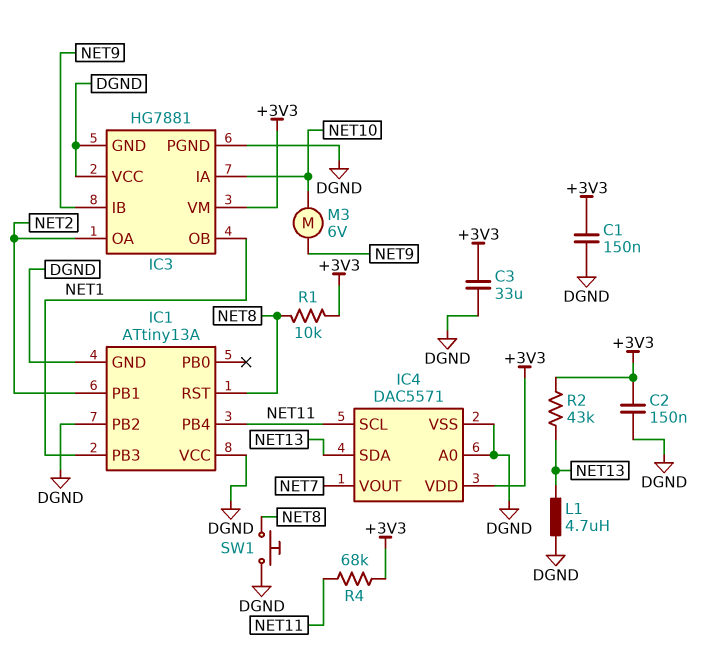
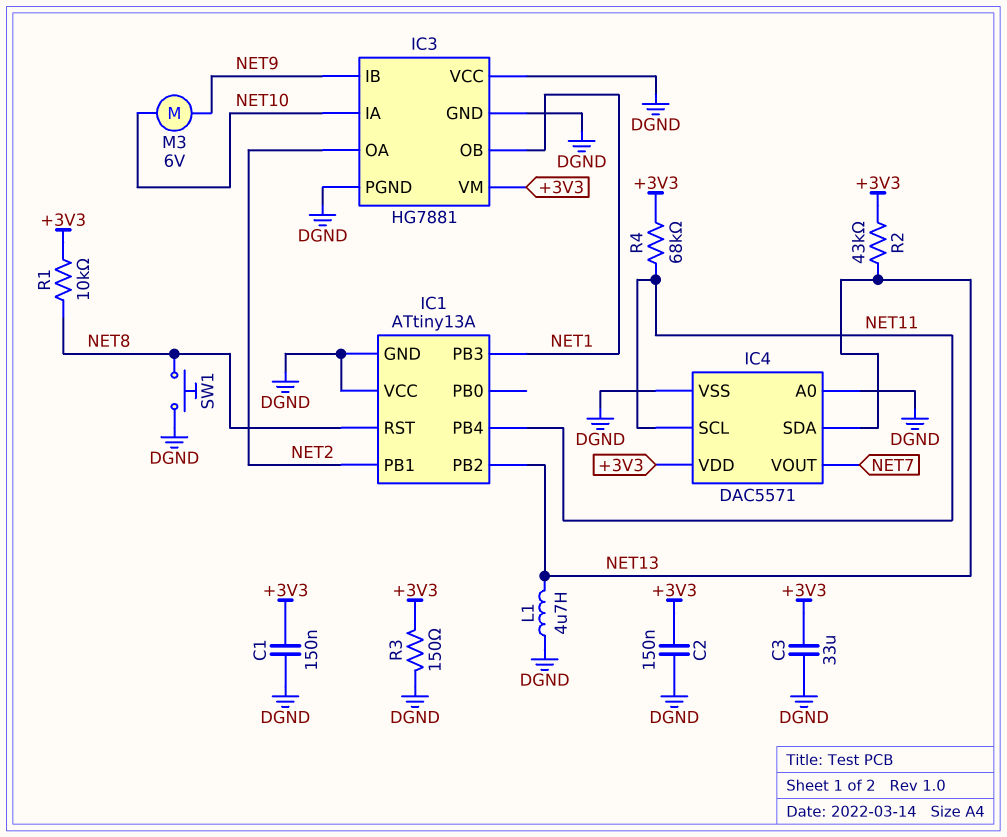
IC1 pin PB2: DGND -> NET13
R3: none -> 150 (+3V3, DGND)

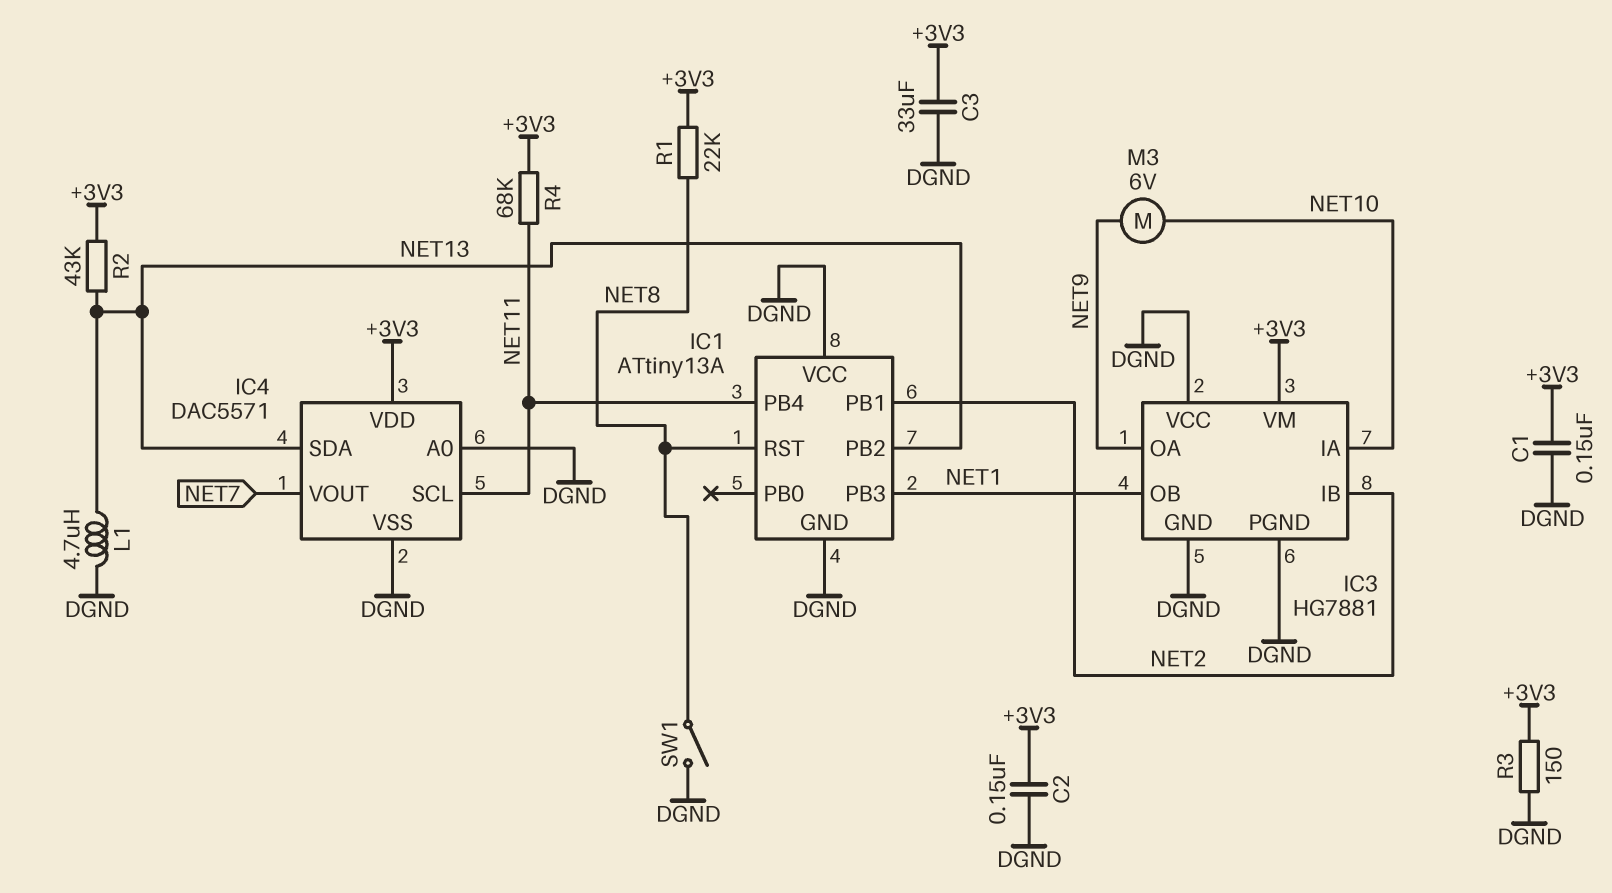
IC3 pin IB: NET9 -> NET2
IC3 pin OA: NET2 -> NET9
R1: 10k (+3V3, NET8) -> 22k (+3V3, NET8)
SW1: button (DGND, NET8) -> switch (DGND, NET8)

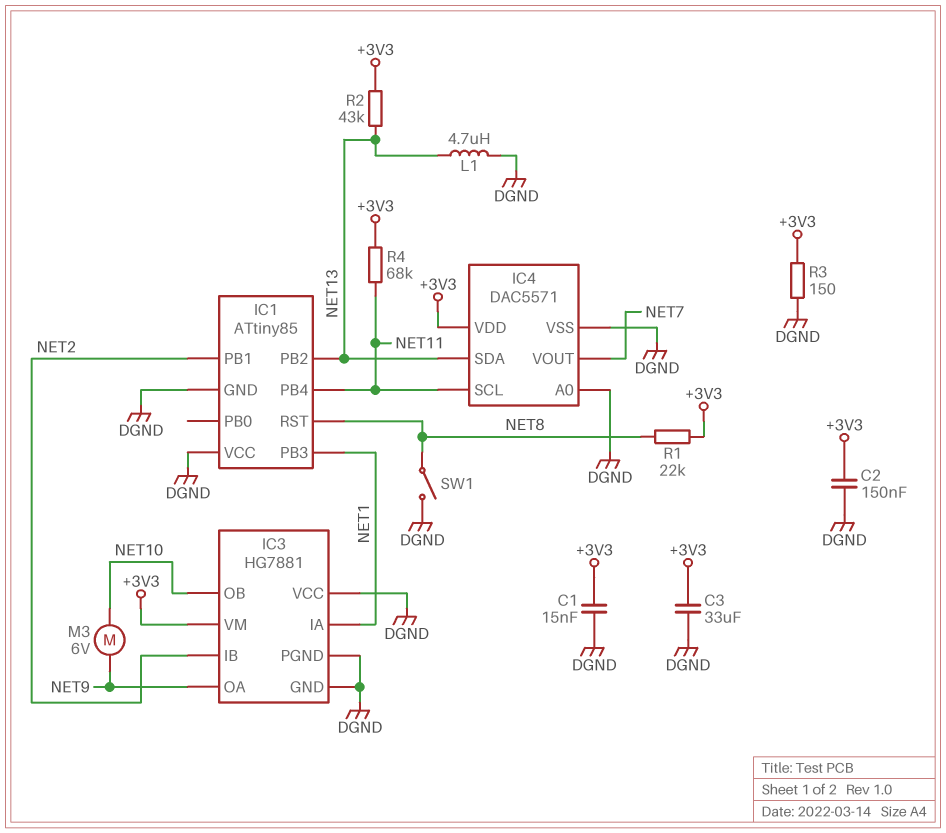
C1: 150nF (+3V3, DGND) -> 15nF (+3V3, DGND)
IC1: ATtiny13A -> ATtiny85
IC3 pin IA: NET10 -> NET1
IC3 pin OB: NET1 -> NET10

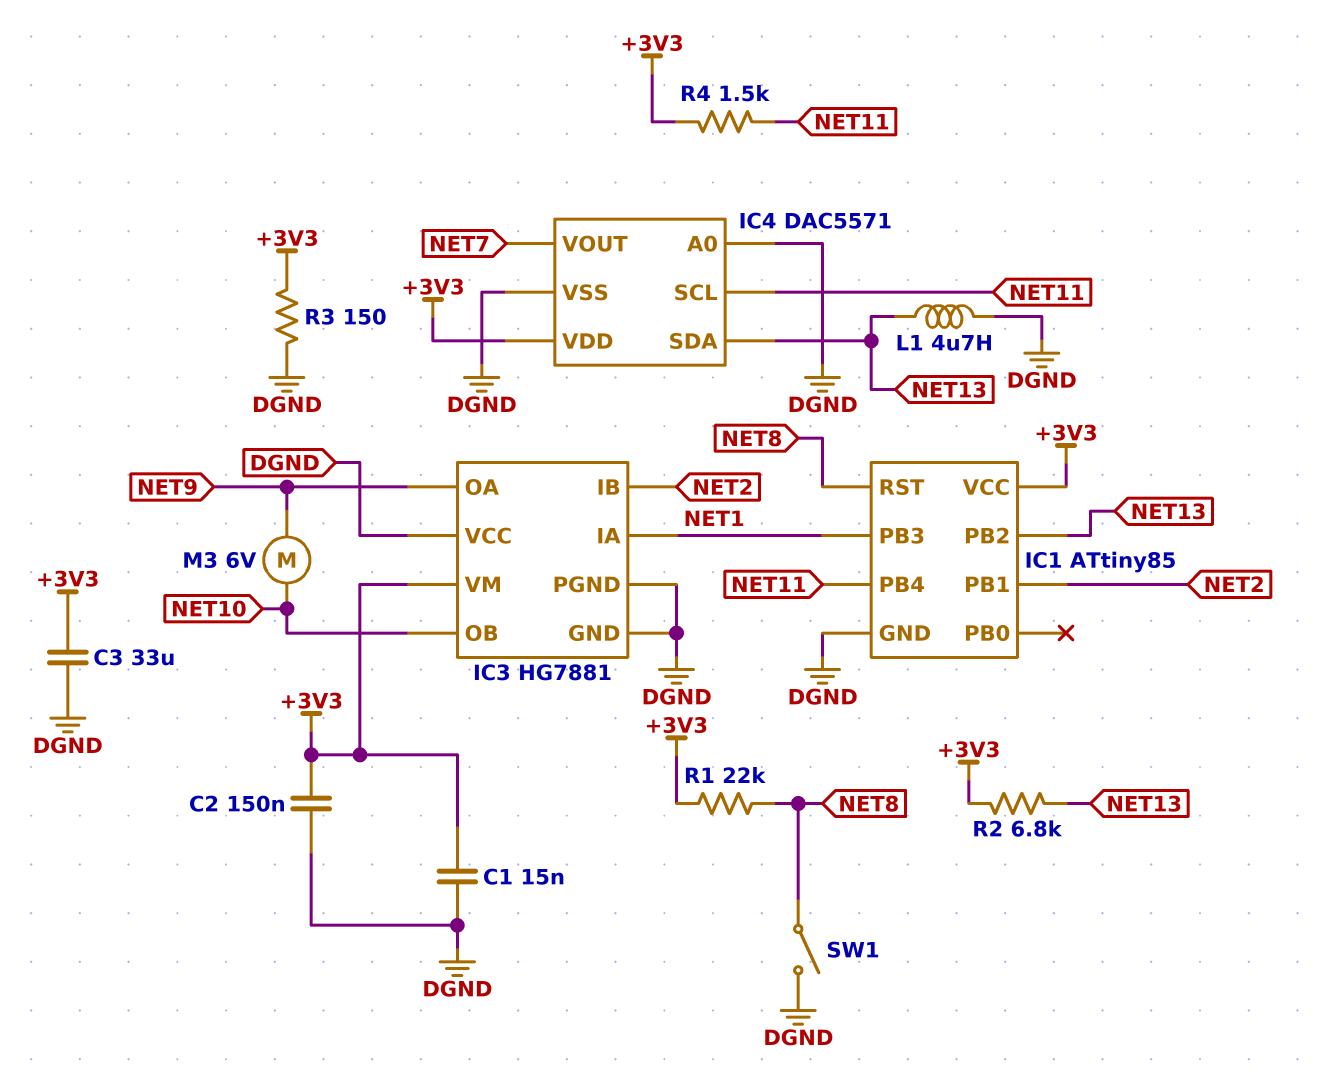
IC1 pin VCC: DGND -> +3V3
R2: 43k (+3V3, NET13) -> 6.8k (+3V3, NET13)
R4: 68k (+3V3, NET11) -> 1.5k (+3V3, NET11)

